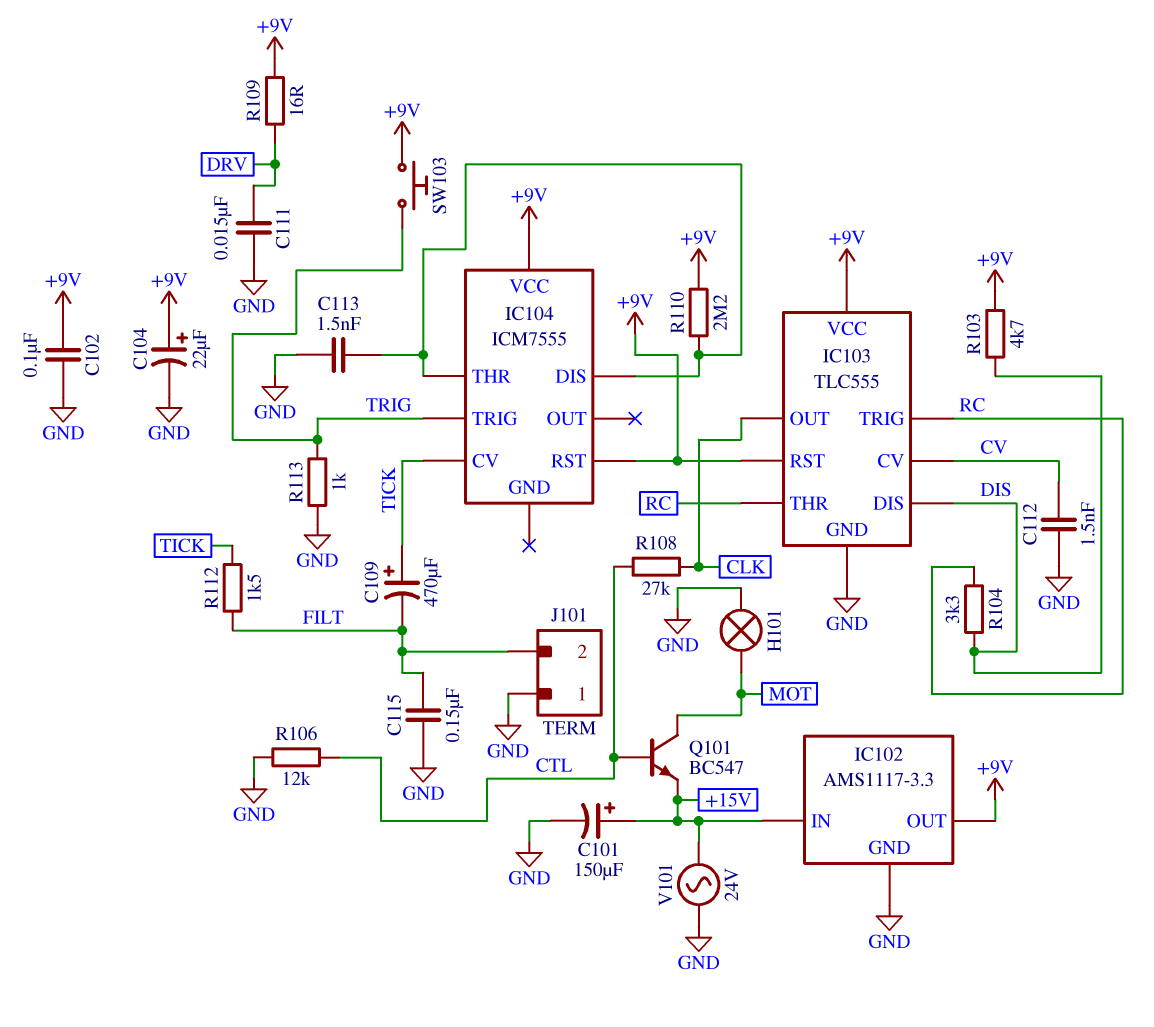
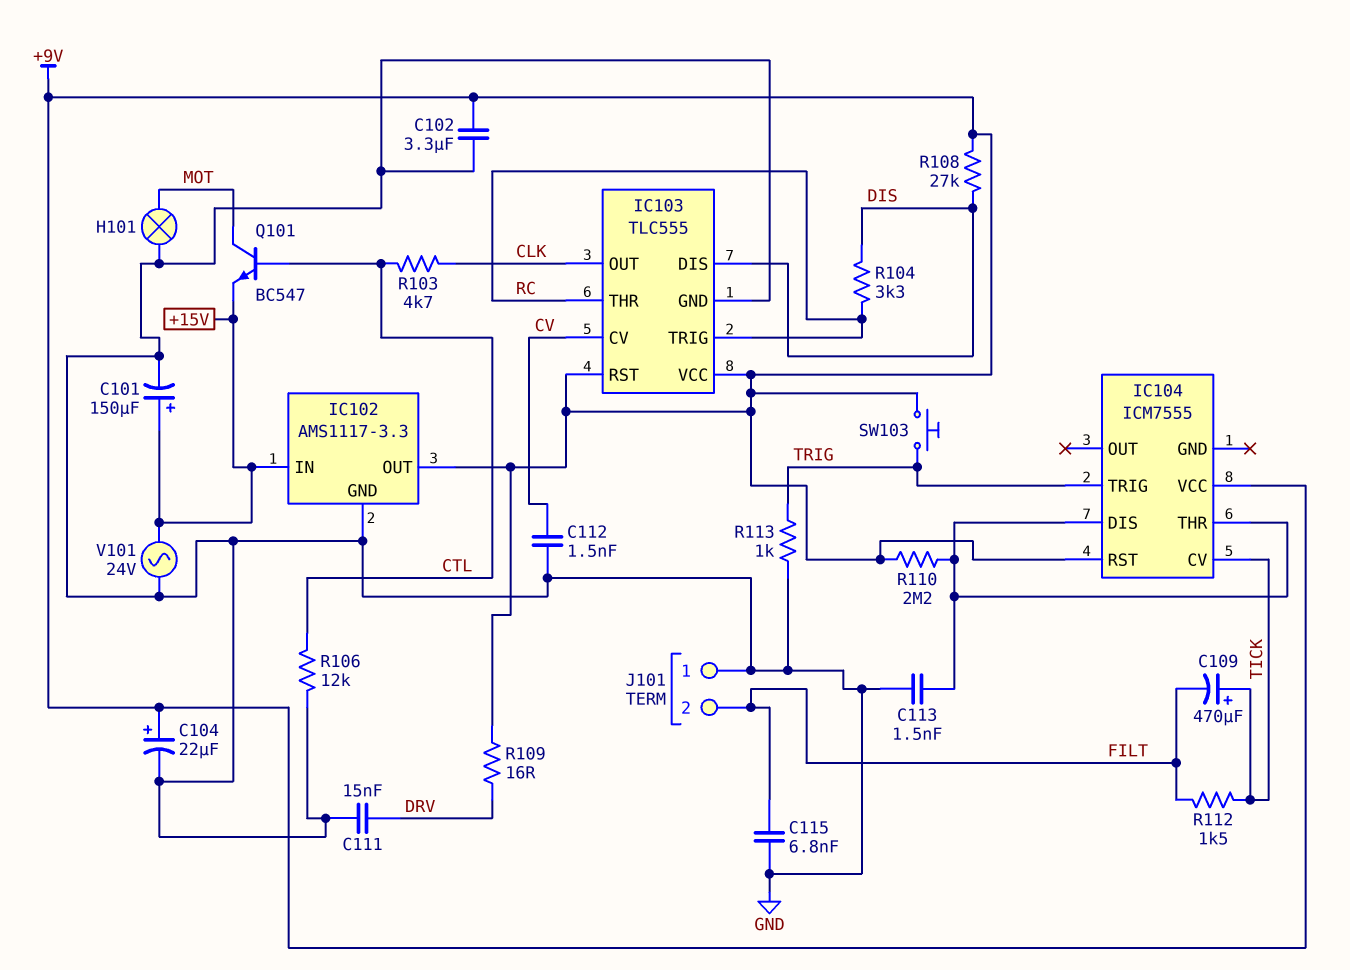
C102: 100nF (+9V, GND) -> 3.3uF (+9V, GND)
C115: 150nF (FILT, GND) -> 6.8nF (FILT, GND)
R103: 4.7k (+9V, DIS) -> 4.7k (CLK, CTL)
R108: 27k (CLK, CTL) -> 27k (+9V, DIS)

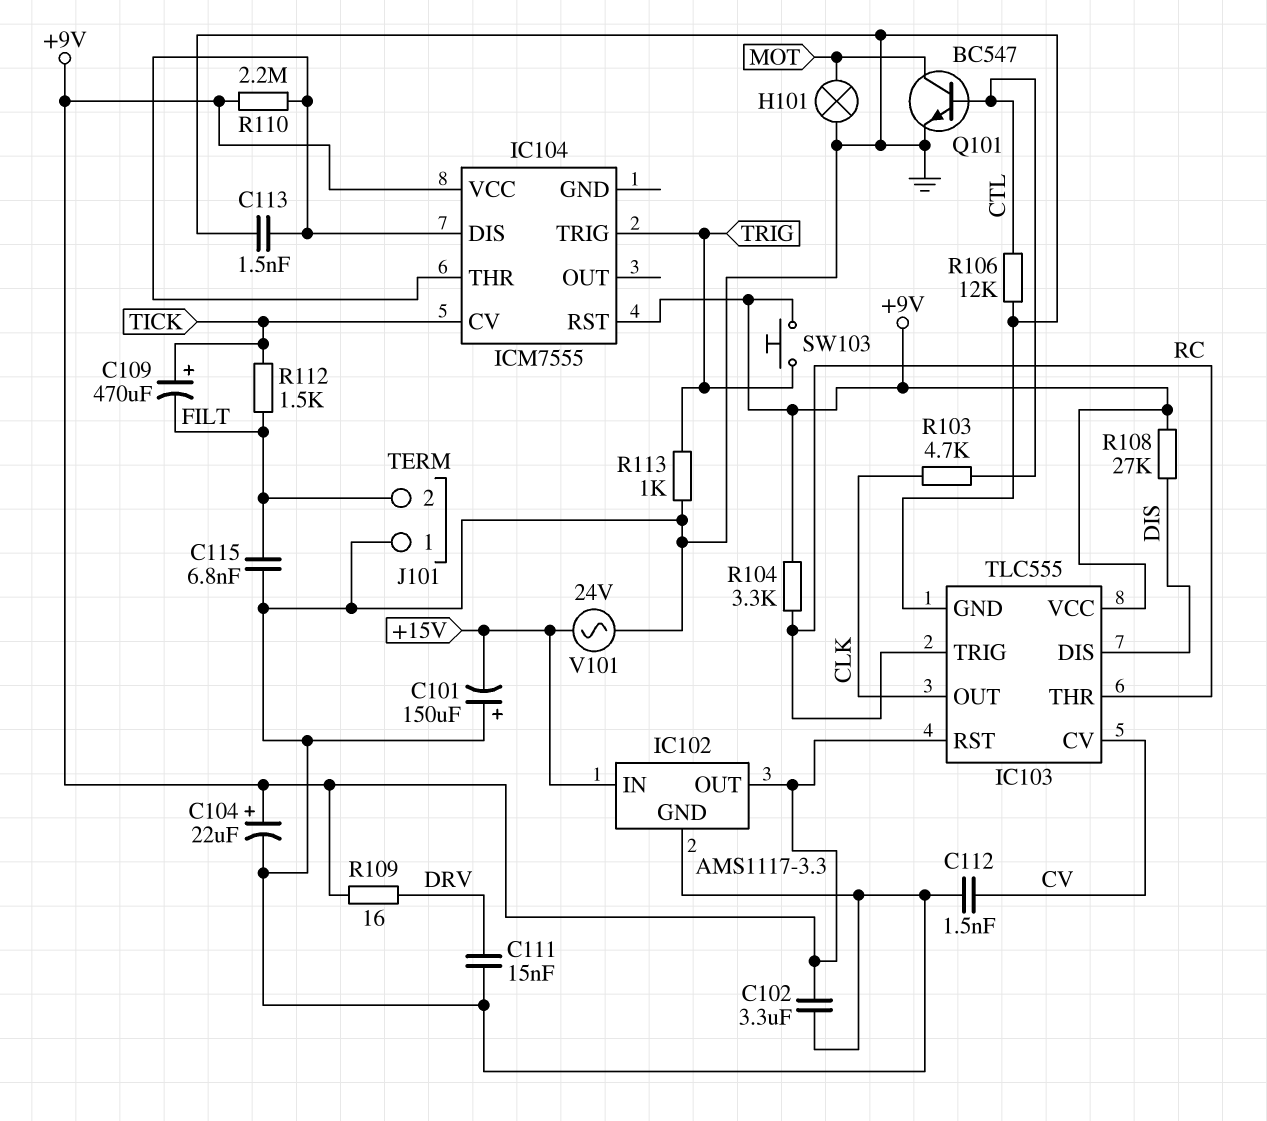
C101: 150uF (plus +15V, minus GND) -> 150uF (plus GND, minus +15V)
Q101: NPN BC547 (B CTL, C MOT, E +15V) -> NPN BC547 (B CTL, C MOT, E GND)
R104: 3.3k (DIS, RC) -> 3.3k (+9V, RC)

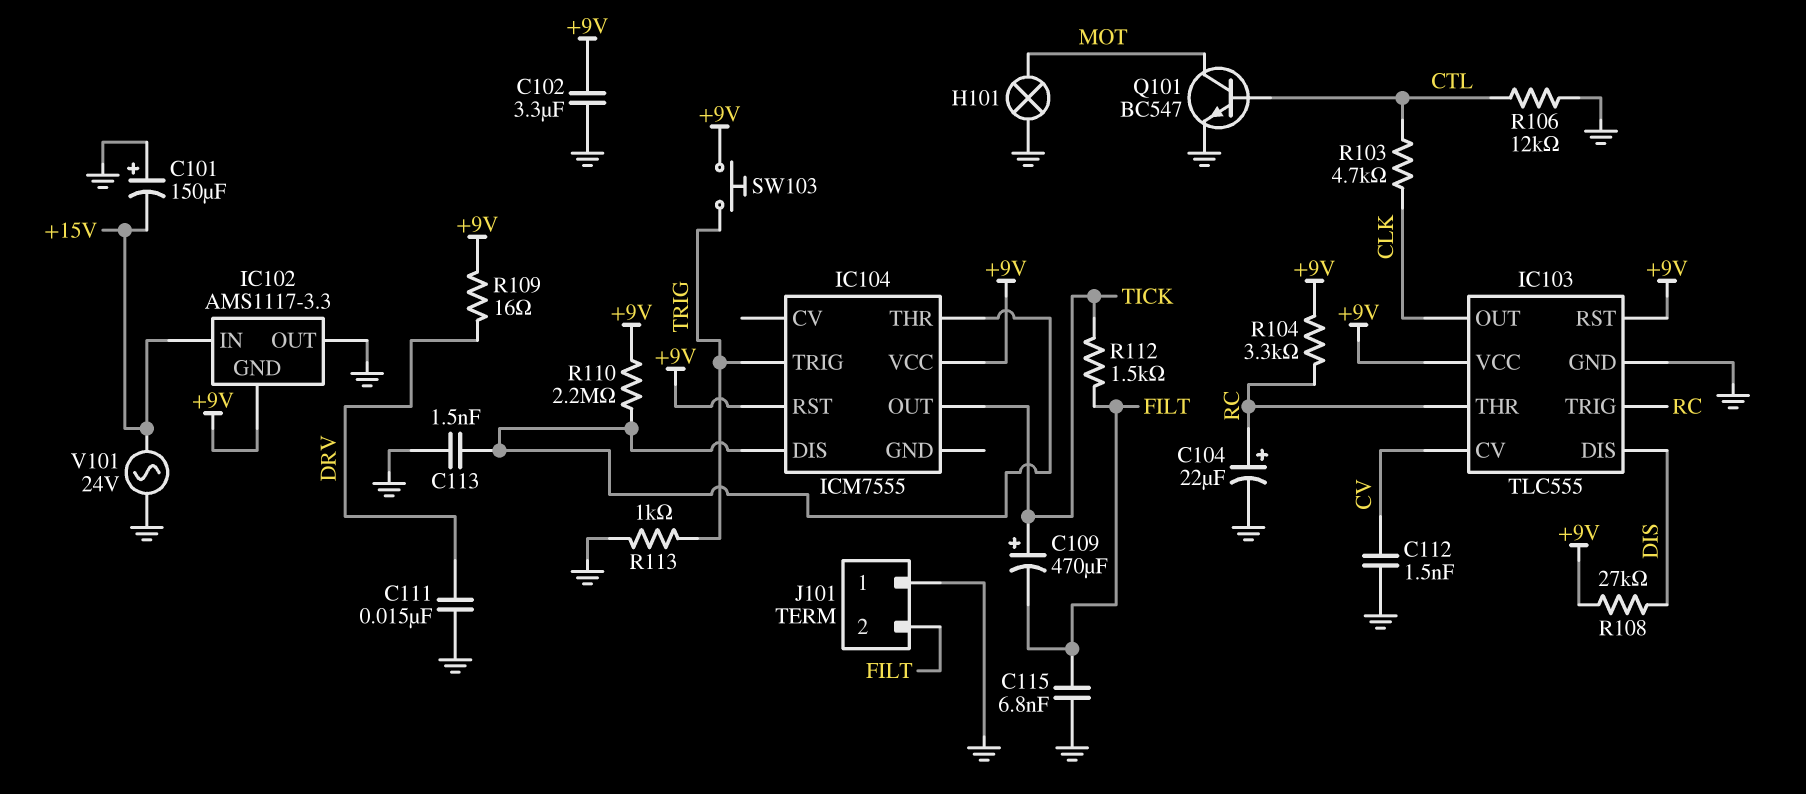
C104: 22uF (plus +9V, minus GND) -> 22uF (plus RC, minus GND)
IC102 pin GND: GND -> +9V
IC102 pin OUT: +9V -> GND
IC104 pin CV: TICK -> none
IC104 pin OUT: none -> TICK

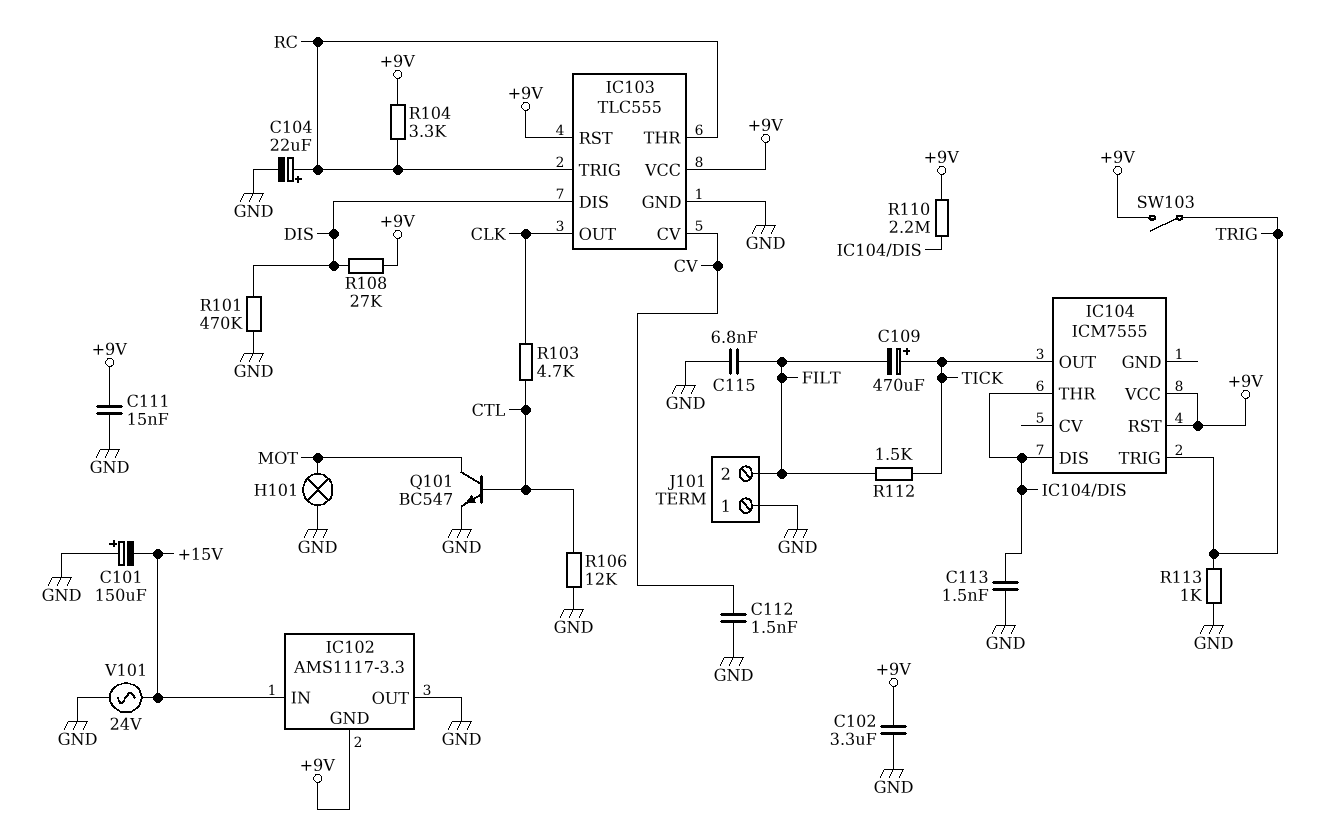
C111: 15nF (DRV, GND) -> 15nF (+9V, GND)
R101: none -> 470k (DIS, GND)
R109: 16 (+9V, DRV) -> none
SW103: button (+9V, TRIG) -> switch (+9V, TRIG)

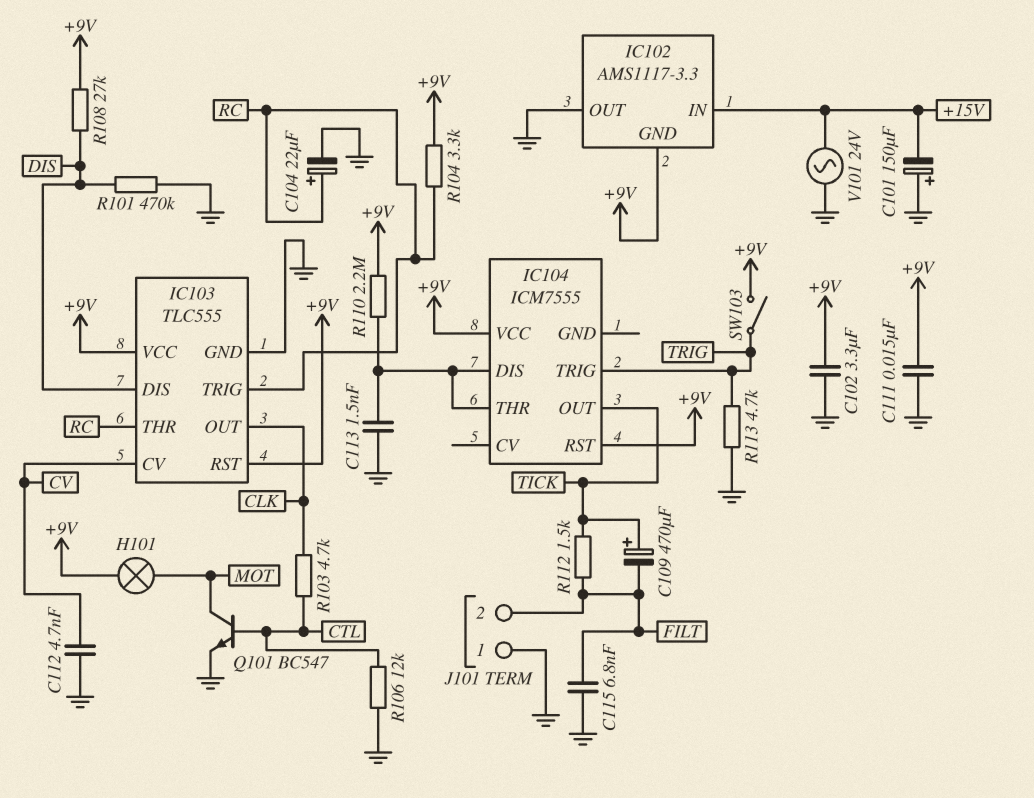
C112: 1.5nF (CV, GND) -> 4.7nF (CV, GND)
H101: lamp (GND, MOT) -> lamp (+9V, MOT)
R113: 1k (GND, TRIG) -> 4.7k (GND, TRIG)

